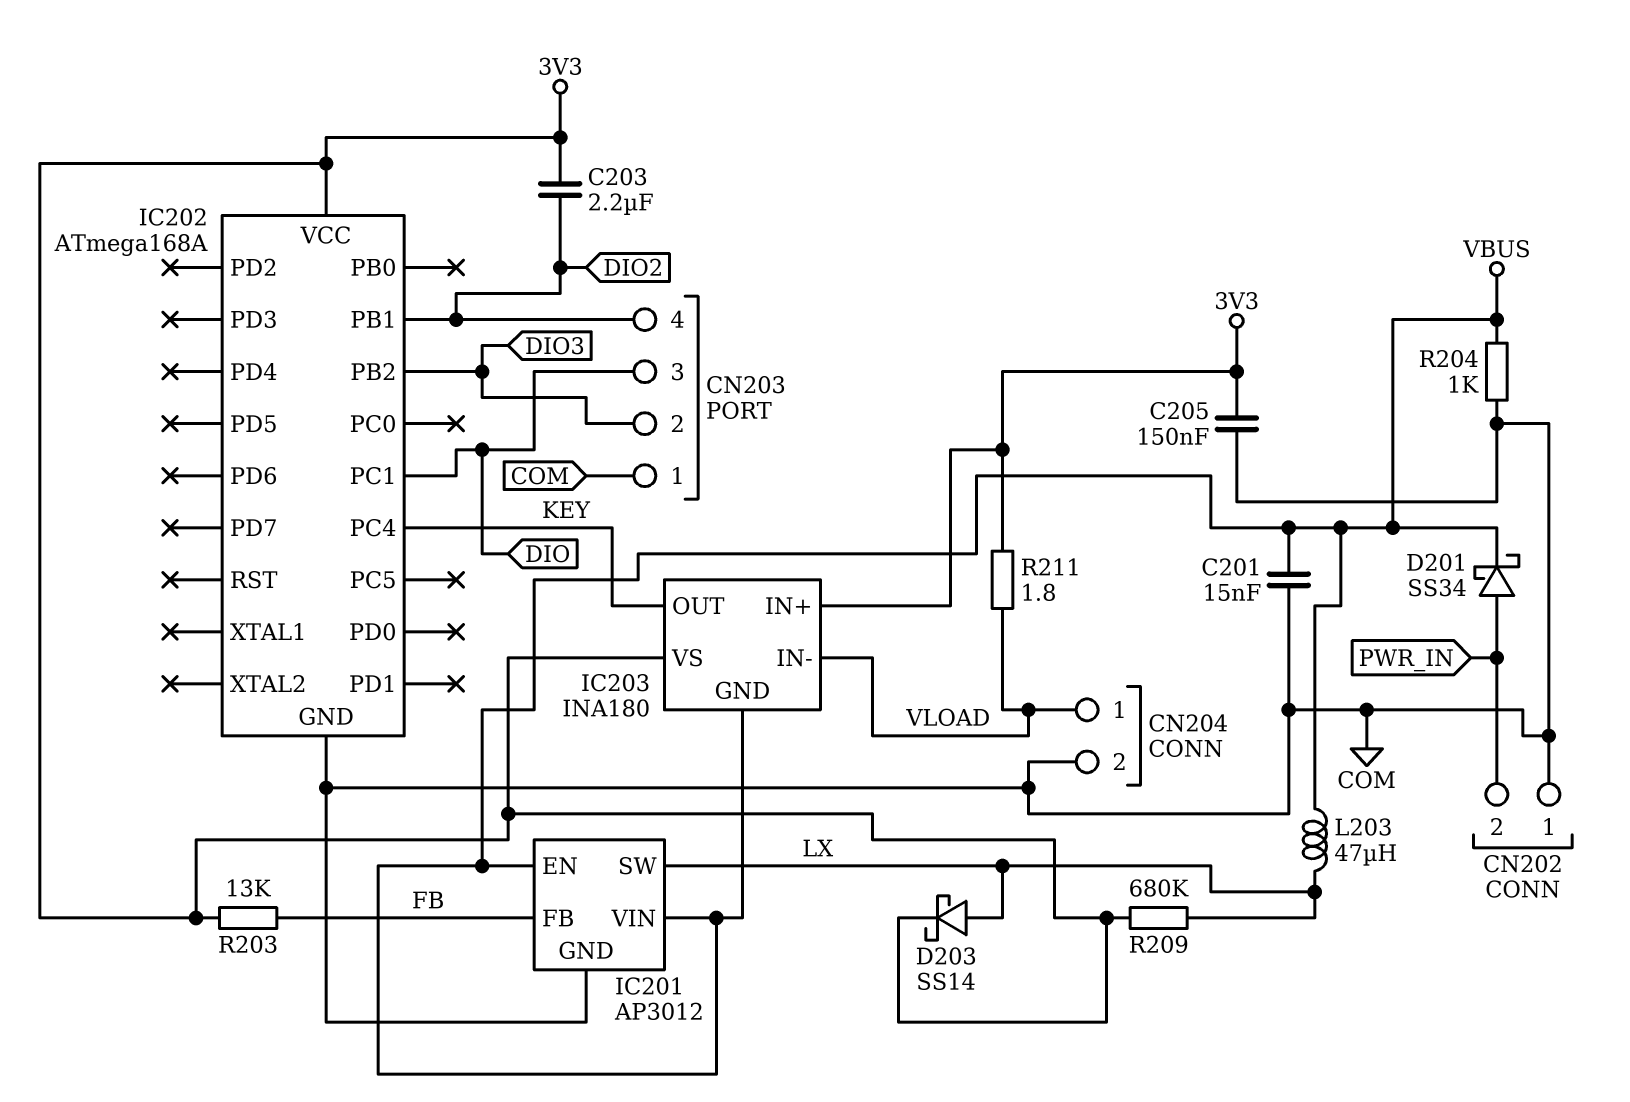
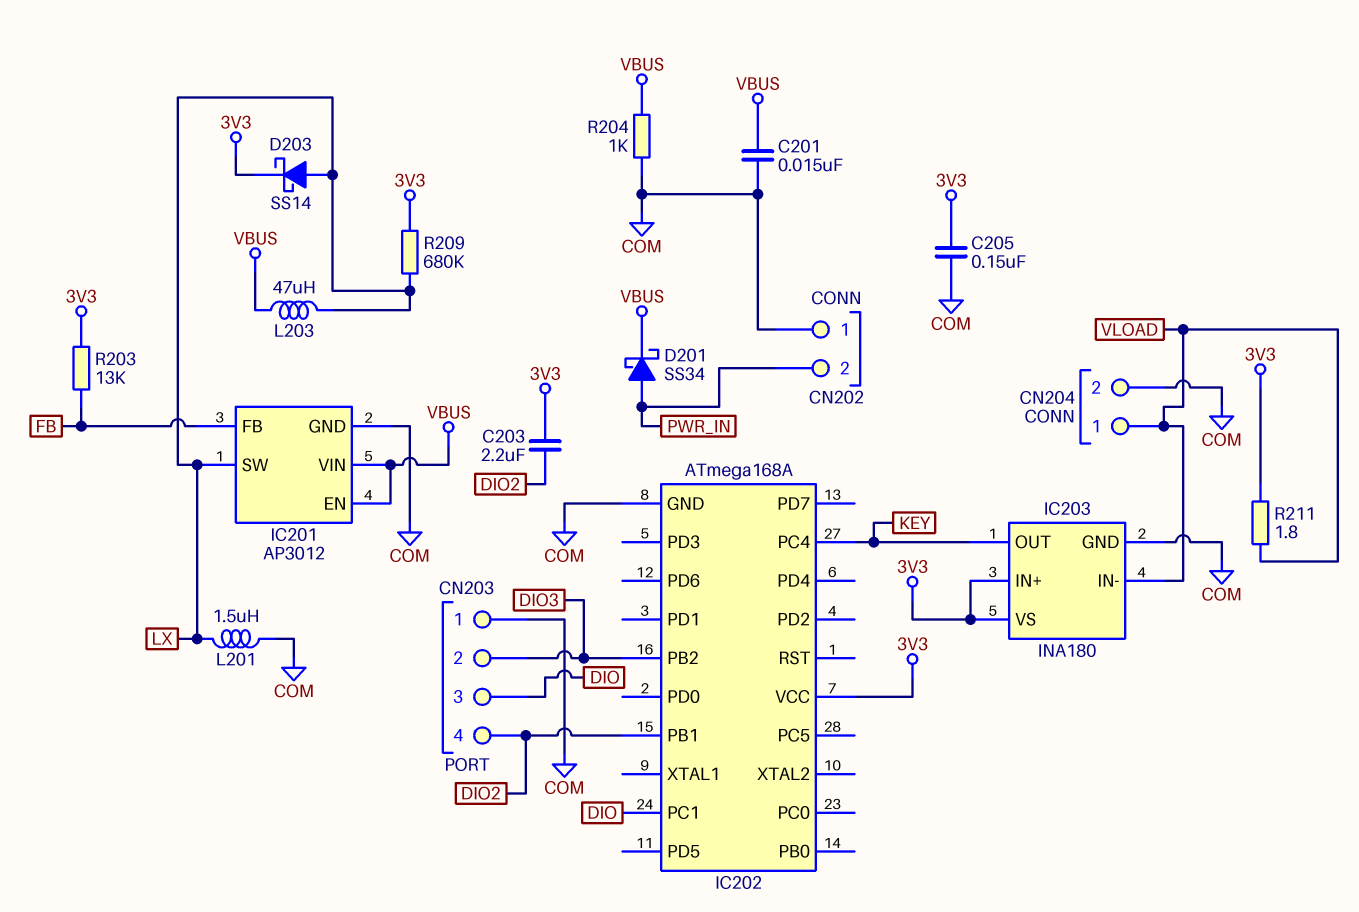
IC203 pin GND: VBUS -> COM
L201: none -> 1.5uH (COM, LX)

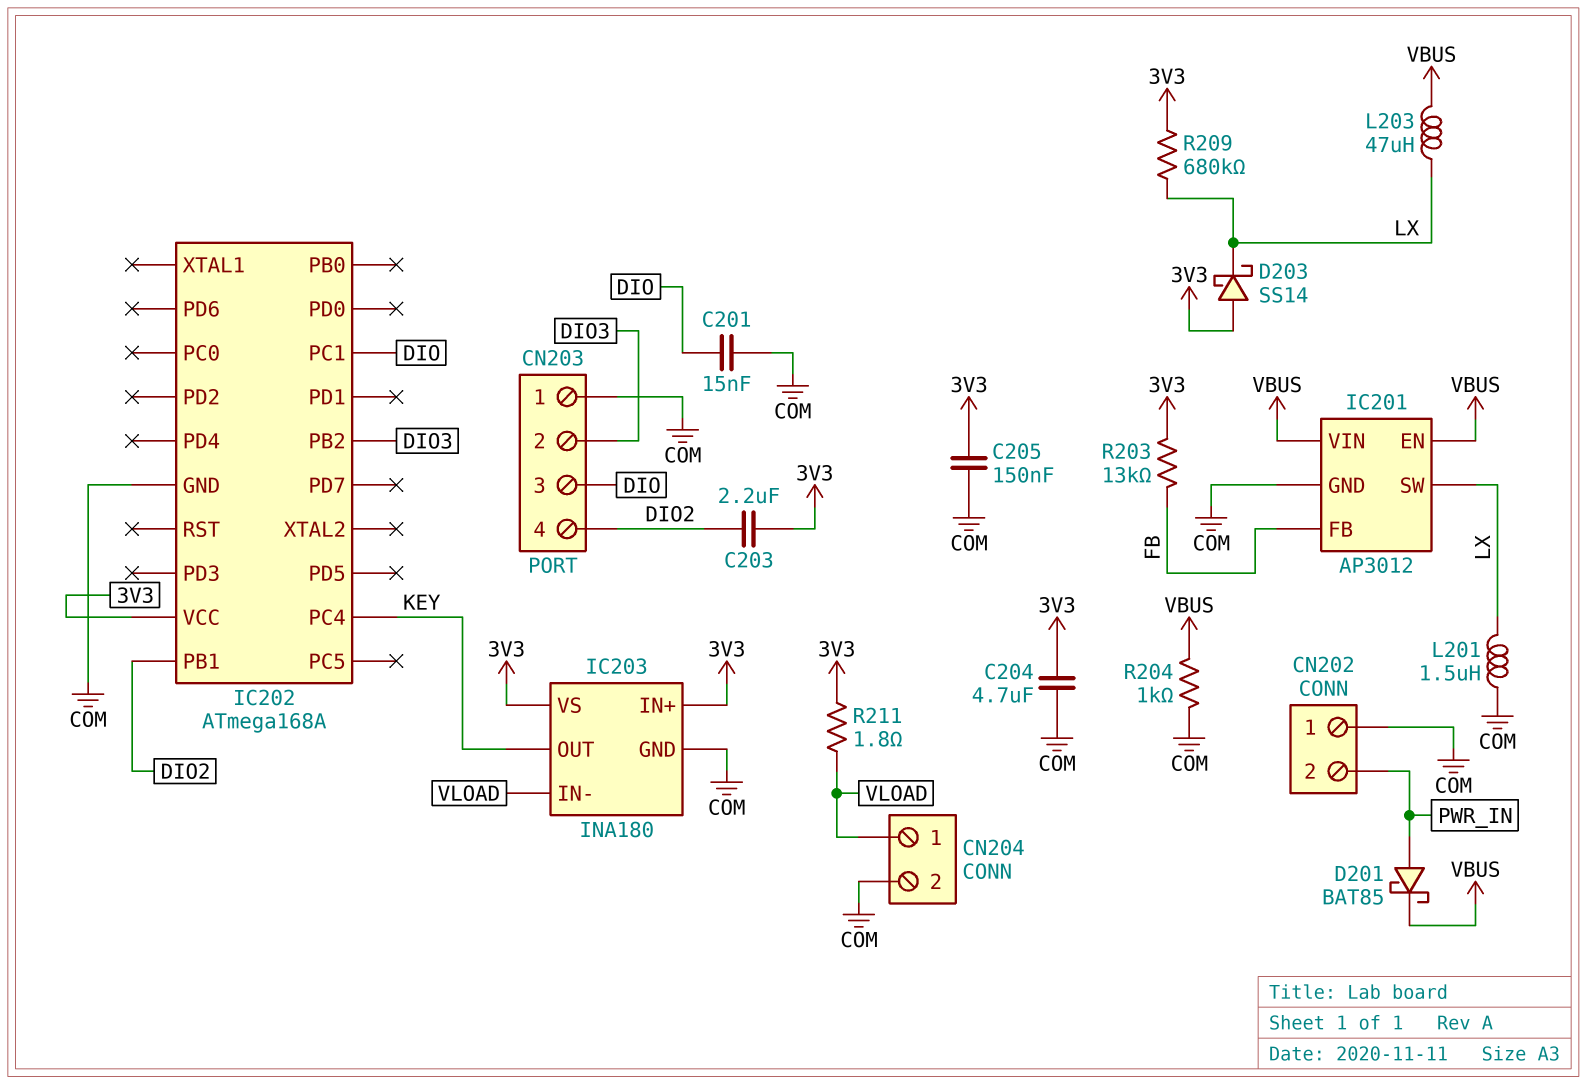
C201: 15nF (COM, VBUS) -> 15nF (COM, DIO)
C204: none -> 4.7uF (3V3, COM)
D201: schottky SS34 (A PWR_IN, K VBUS) -> schottky BAT85 (A PWR_IN, K VBUS)
D203: schottky SS14 (A LX, K 3V3) -> schottky SS14 (A 3V3, K LX)

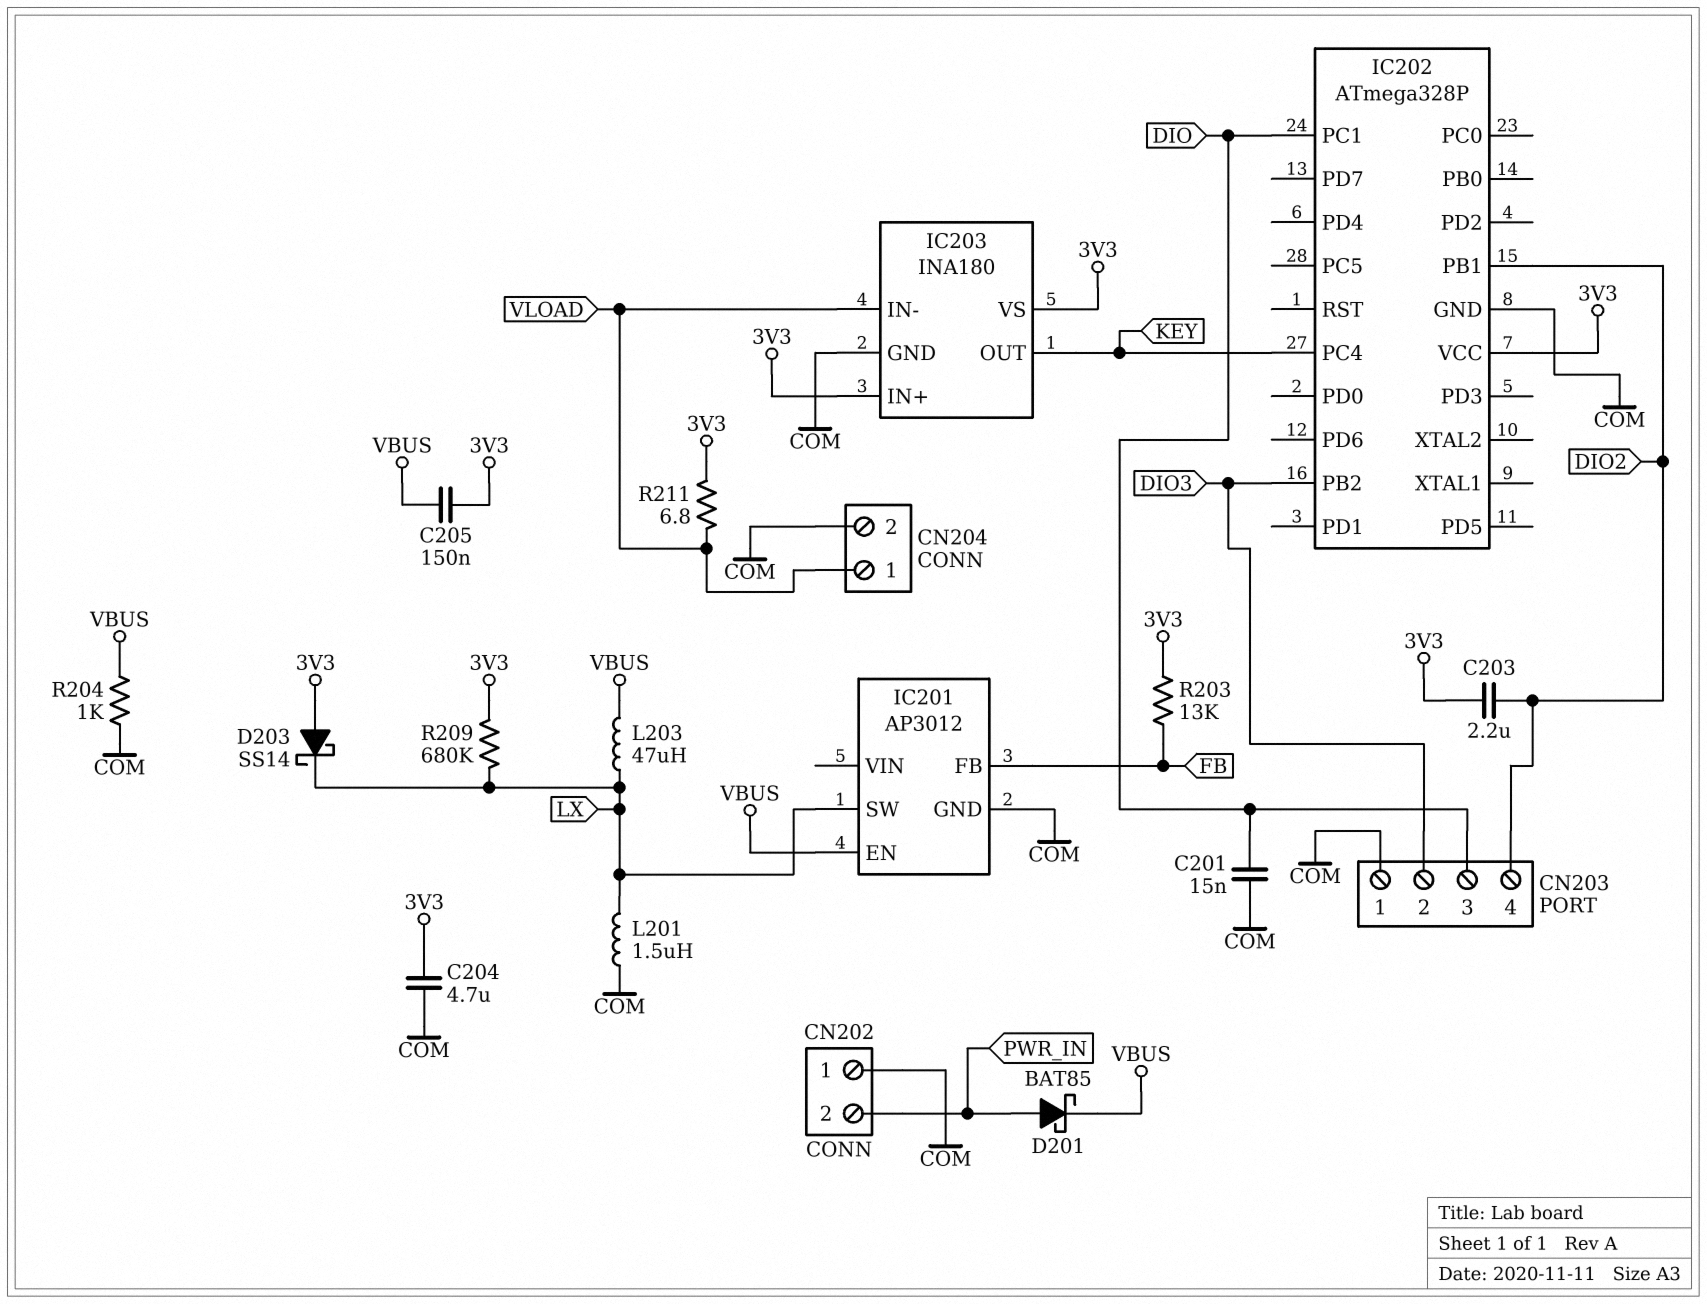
C205: 150nF (3V3, COM) -> 150nF (3V3, VBUS)
IC201 pin VIN: VBUS -> none
IC202: ATmega168A -> ATmega328P
R211: 1.8 (3V3, VLOAD) -> 6.8 (3V3, VLOAD)

